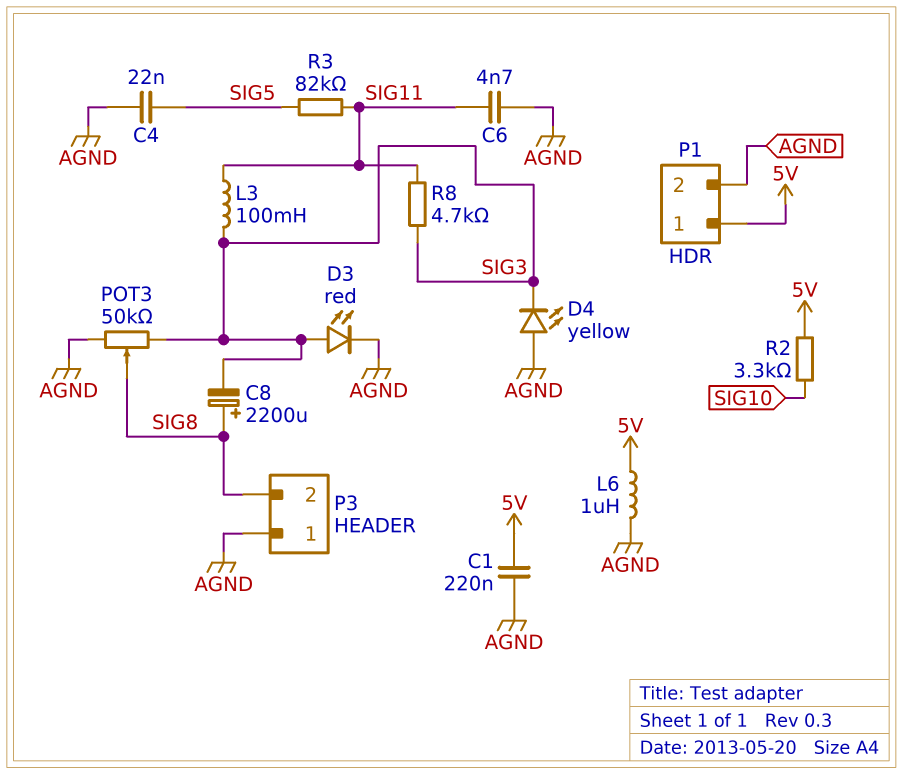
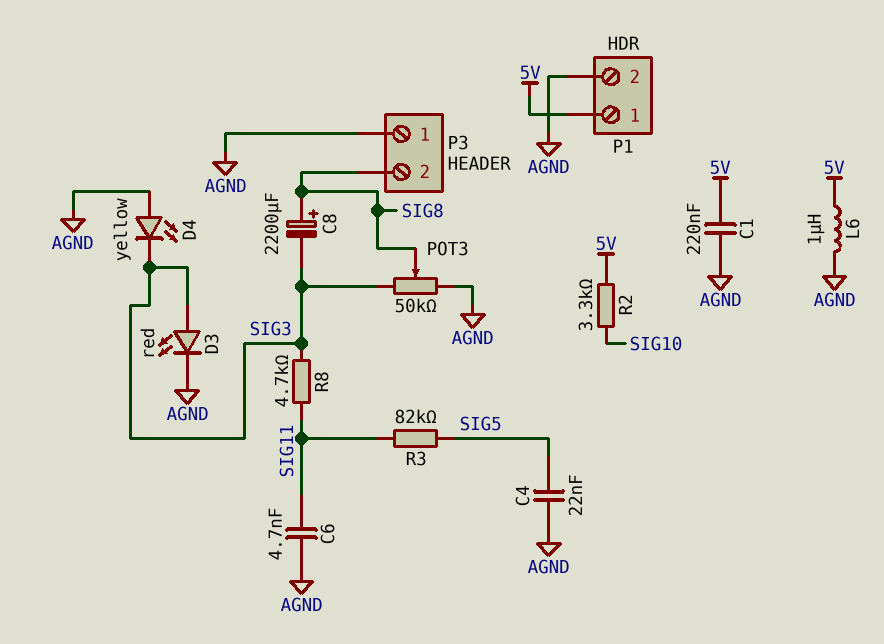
L3: 100mH (SIG3, SIG11) -> none

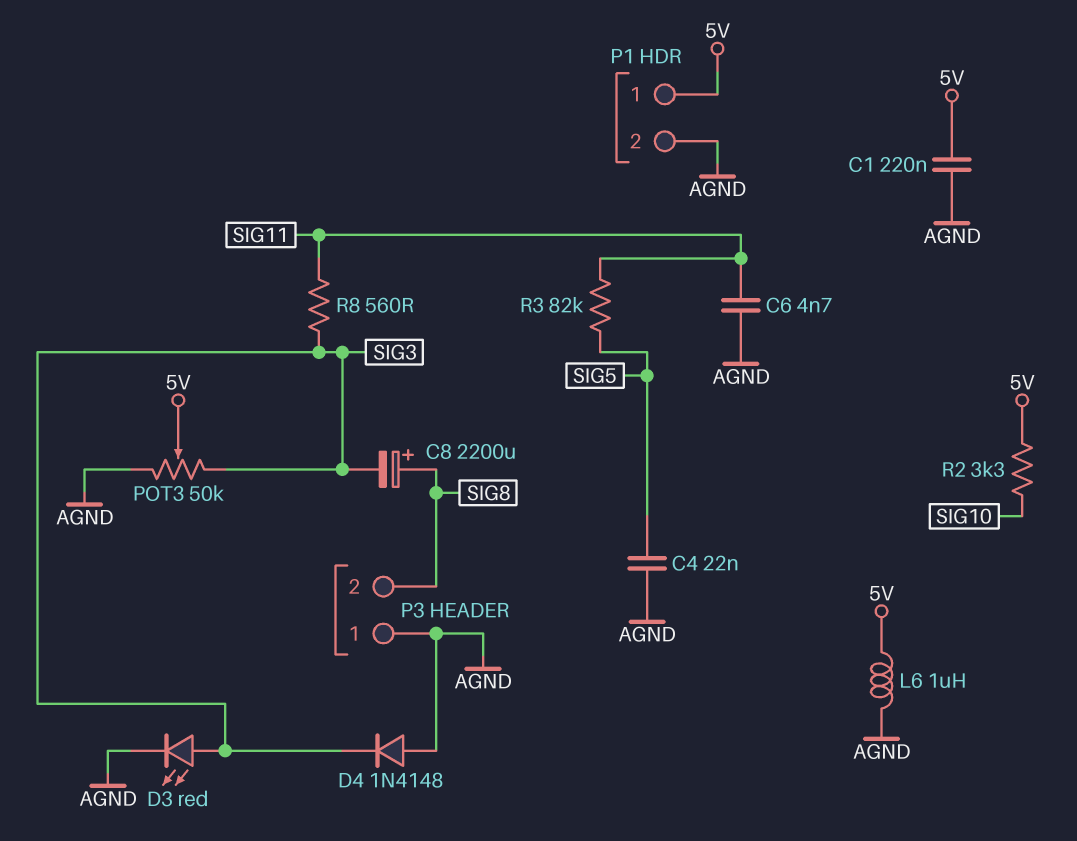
D4: LED yellow (A AGND, K SIG3) -> diode 1N4148 (A AGND, K SIG3)
POT3: 50k (AGND, SIG3, wiper SIG8) -> 50k (AGND, SIG3, wiper 5V)
R8: 4.7k (SIG3, SIG11) -> 560 (SIG3, SIG11)

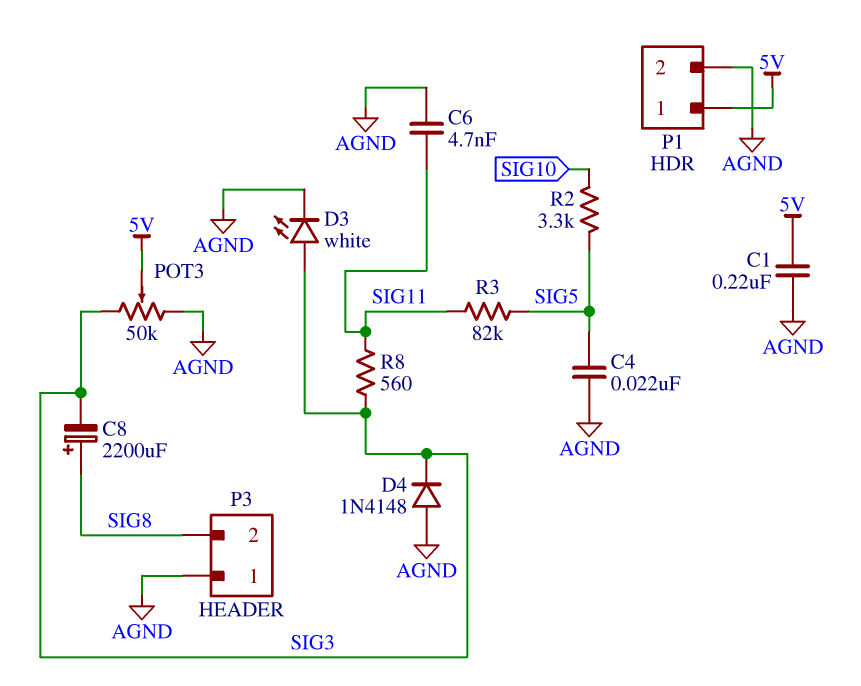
D3: LED red (A SIG3, K AGND) -> LED white (A SIG3, K AGND)
L6: 1uH (5V, AGND) -> none
R2: 3.3k (5V, SIG10) -> 3.3k (SIG5, SIG10)

